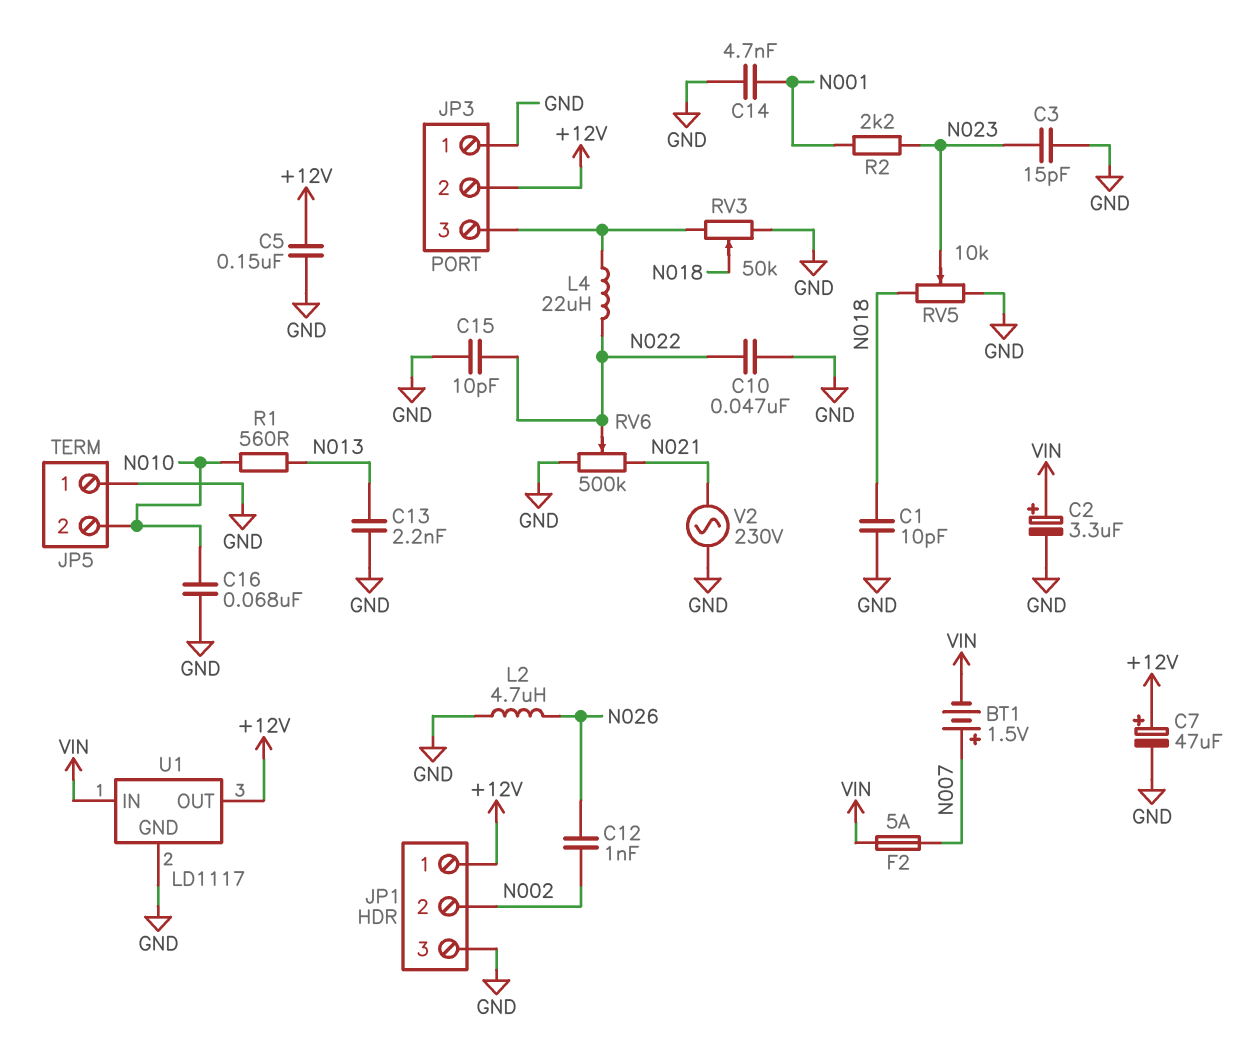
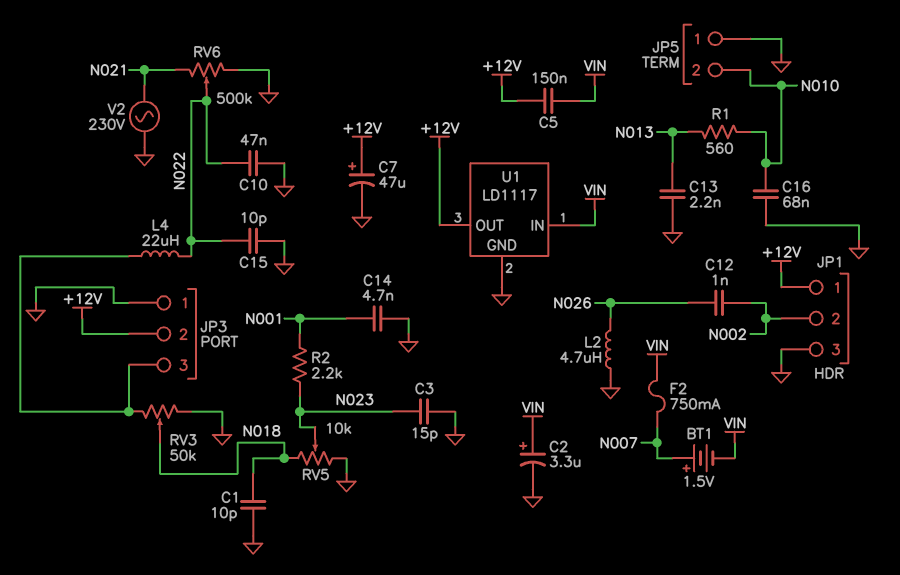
C5: 150nF (+12V, GND) -> 150nF (+12V, VIN)
F2: 5A (N007, VIN) -> 750mA (N007, VIN)

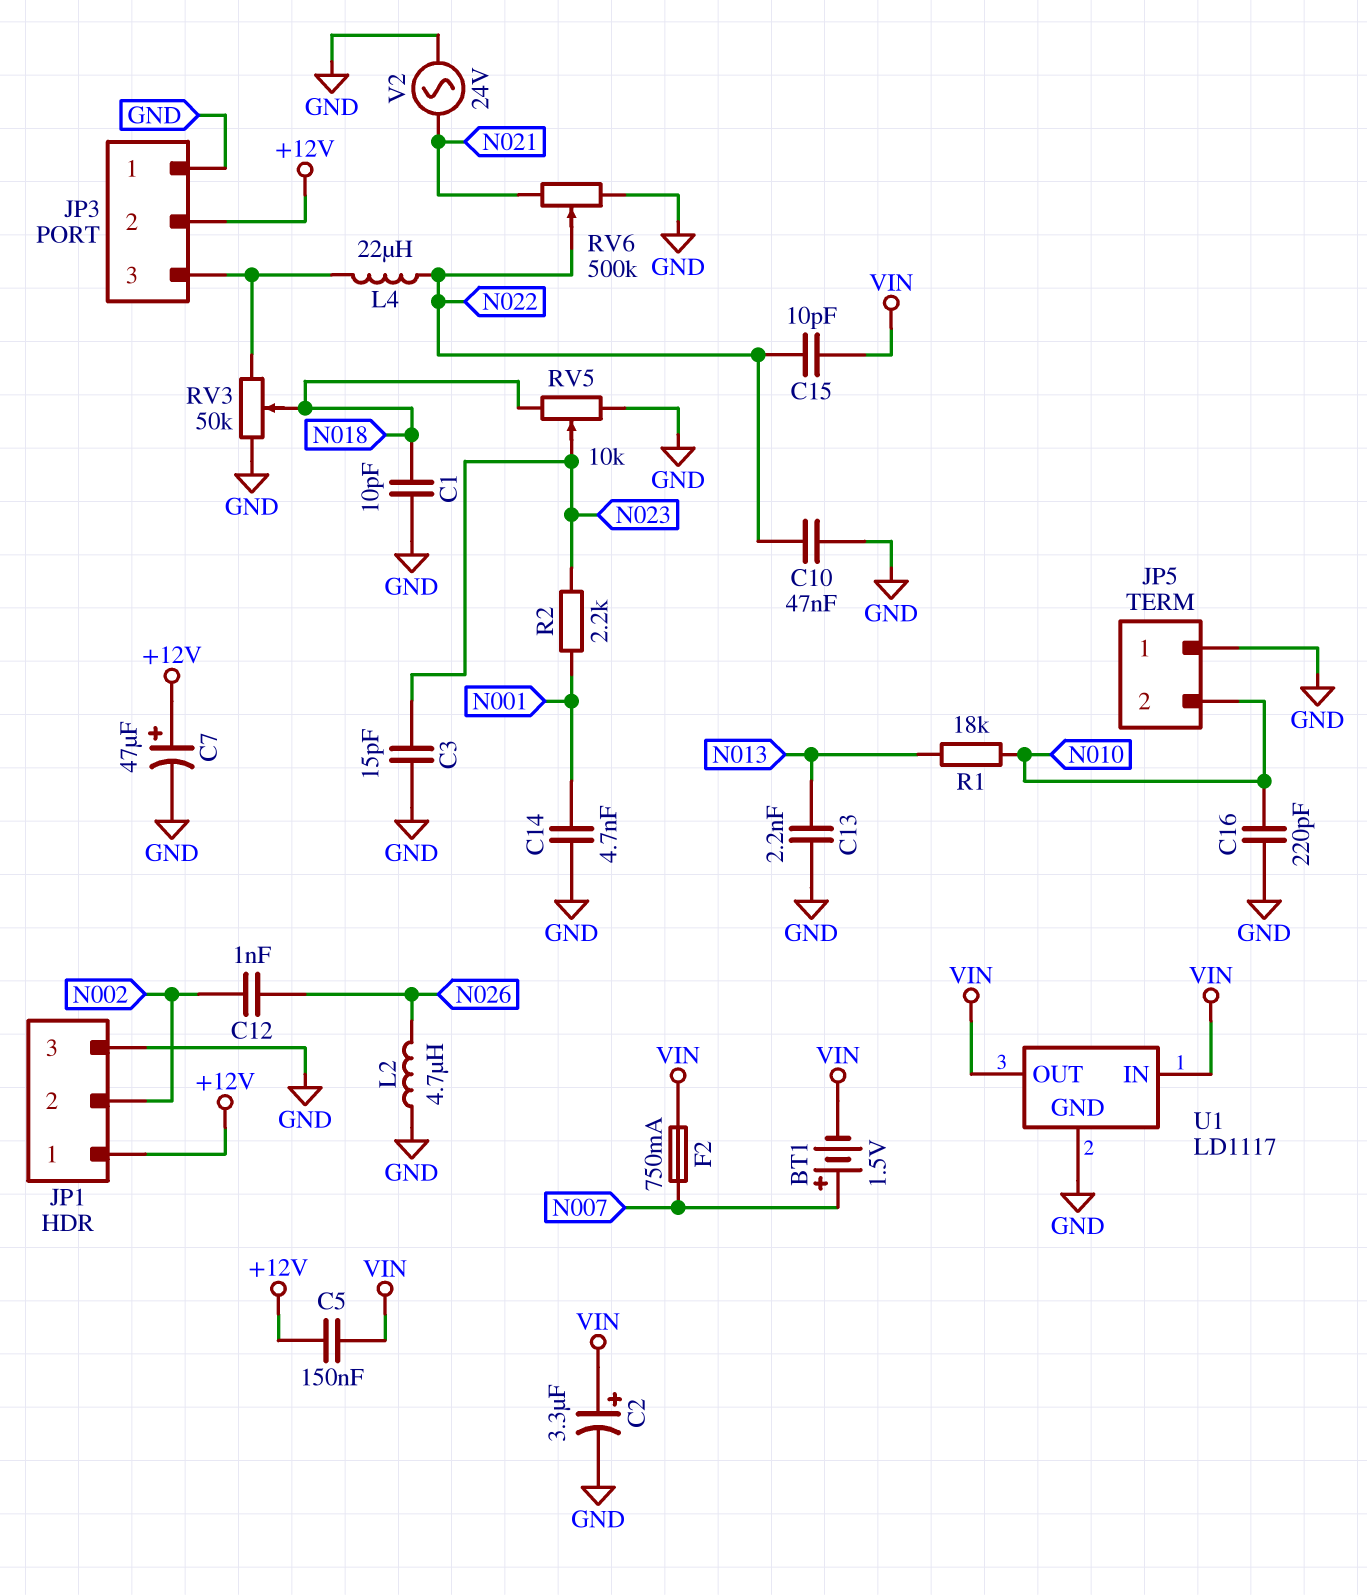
C15: 10pF (GND, N022) -> 10pF (N022, VIN)
C16: 68nF (GND, N010) -> 220pF (GND, N010)
R1: 560 (N010, N013) -> 18k (N010, N013)
U1 pin OUT: +12V -> VIN
V2: AC 230V (GND, N021) -> AC 24V (GND, N021)

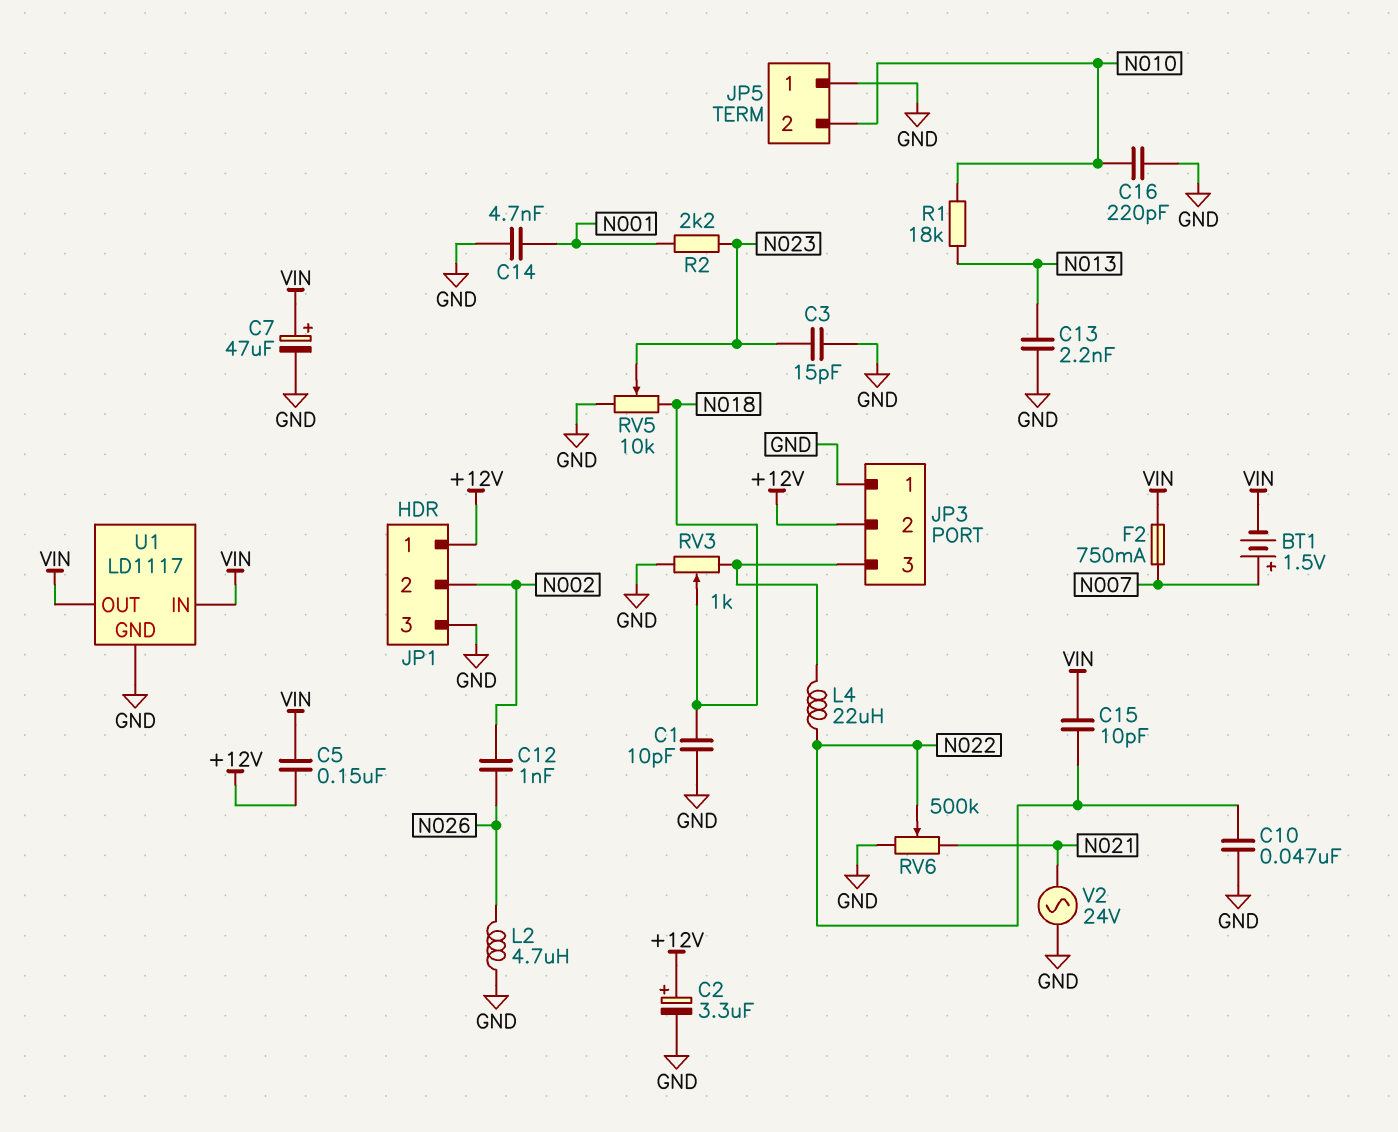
C2: 3.3uF (plus VIN, minus GND) -> 3.3uF (plus +12V, minus GND)
C7: 47uF (plus +12V, minus GND) -> 47uF (plus VIN, minus GND)
RV3: 50k (GND, JP3/3, wiper N018) -> 1k (GND, JP3/3, wiper N018)

